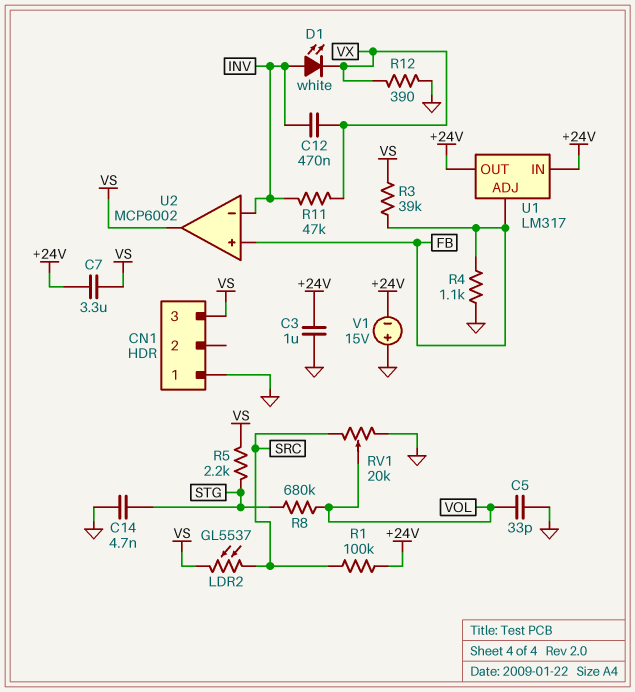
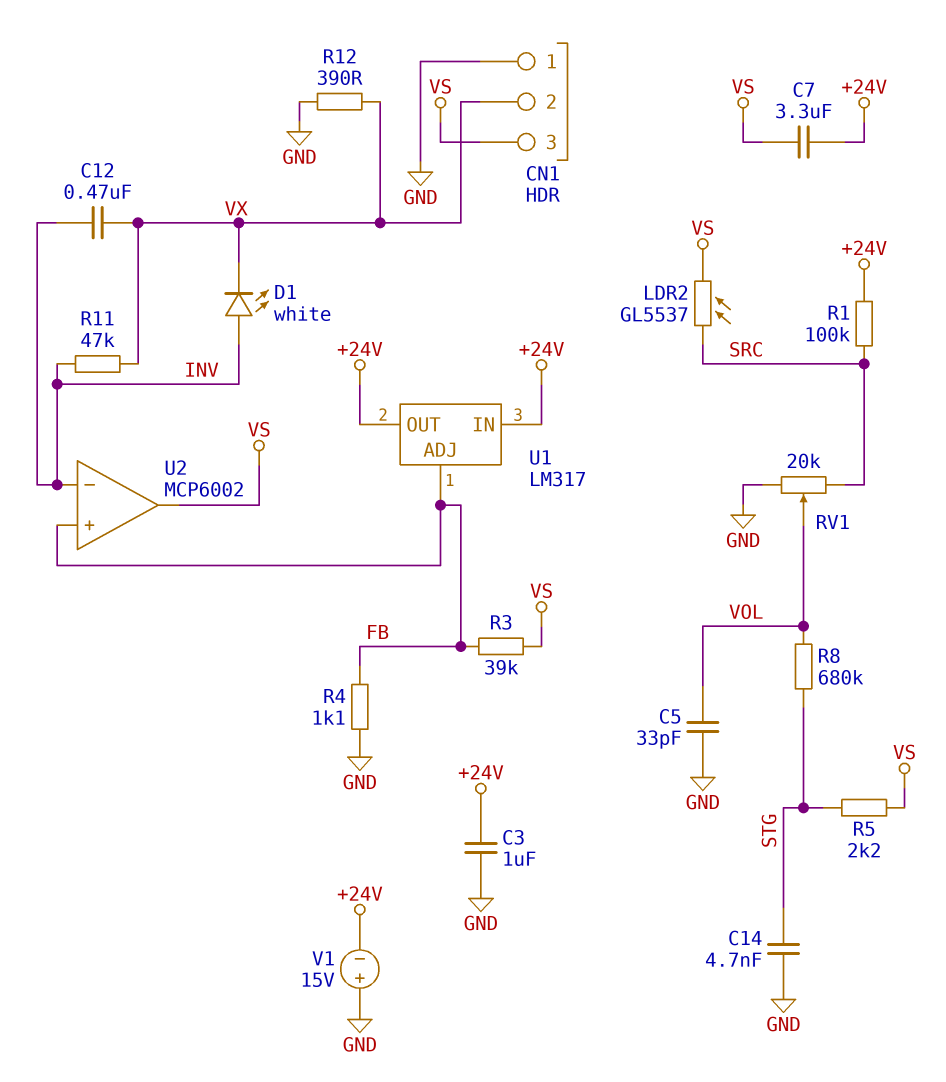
CN1 pin 2: none -> VX

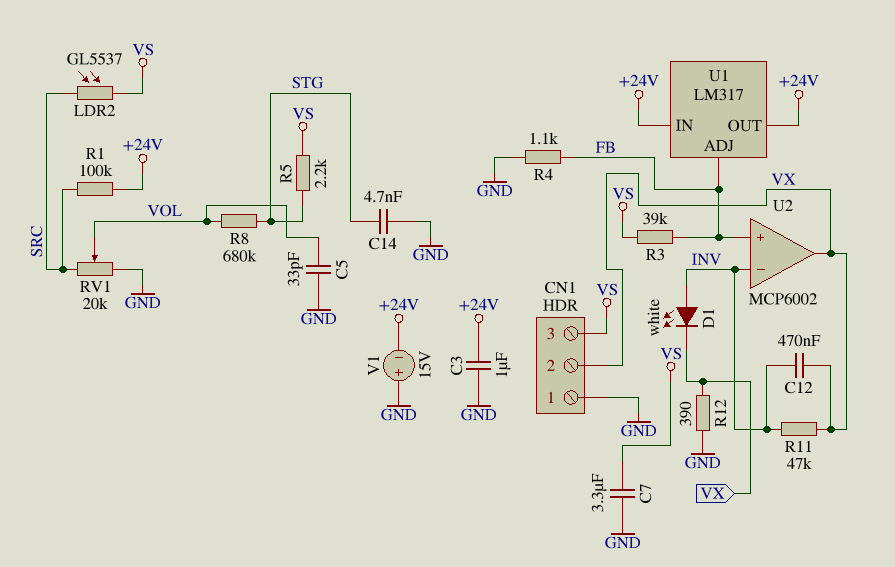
C7: 3.3uF (+24V, VS) -> 3.3uF (GND, VS)
U2 pin out: VS -> VX

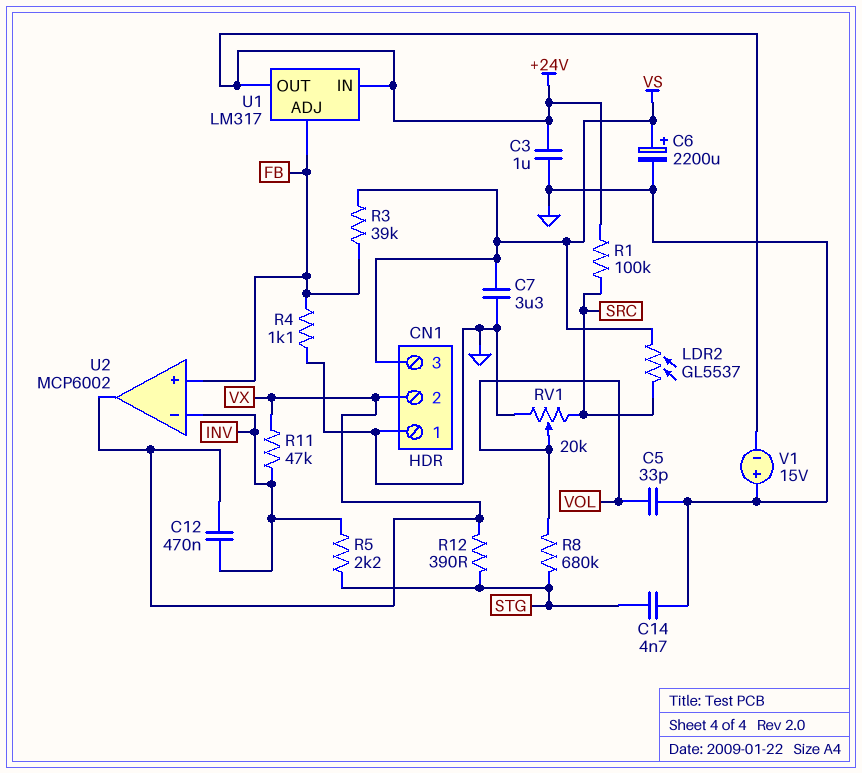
C6: none -> 2200uF (plus VS, minus GND)
D1: LED white (A INV, K VX) -> none
R5: 2.2k (STG, VS) -> 2.2k (INV, STG)
R12: 390 (GND, VX) -> 390 (STG, VX)

